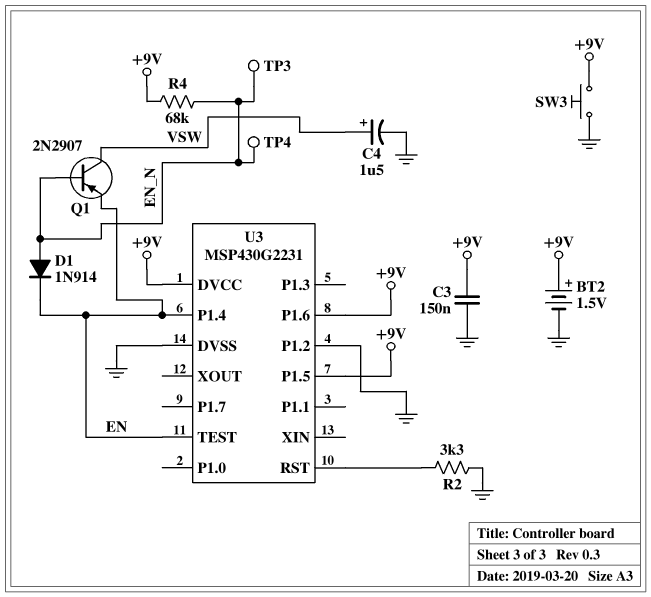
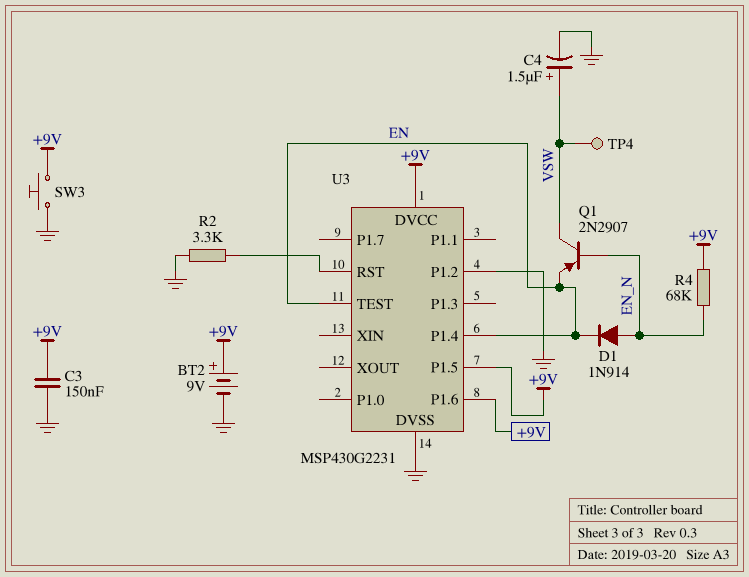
BT2: 1.5V (plus +9V, minus GND) -> 9V (plus +9V, minus GND)
TP3: test point (EN_N) -> none
TP4: test point (EN_N) -> test point (VSW)

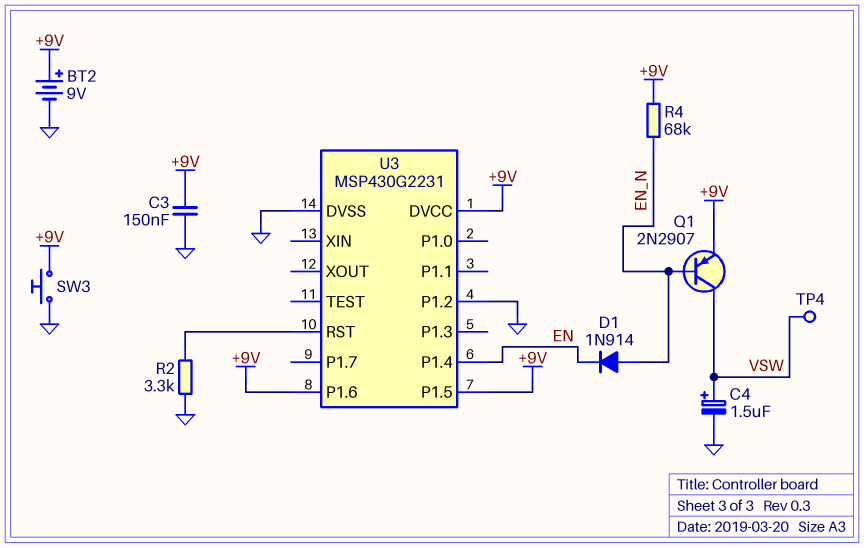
Q1: PNP 2N2907 (B EN_N, C VSW, E EN) -> PNP 2N2907 (B EN_N, C VSW, E +9V)
U3 pin TEST: EN -> none

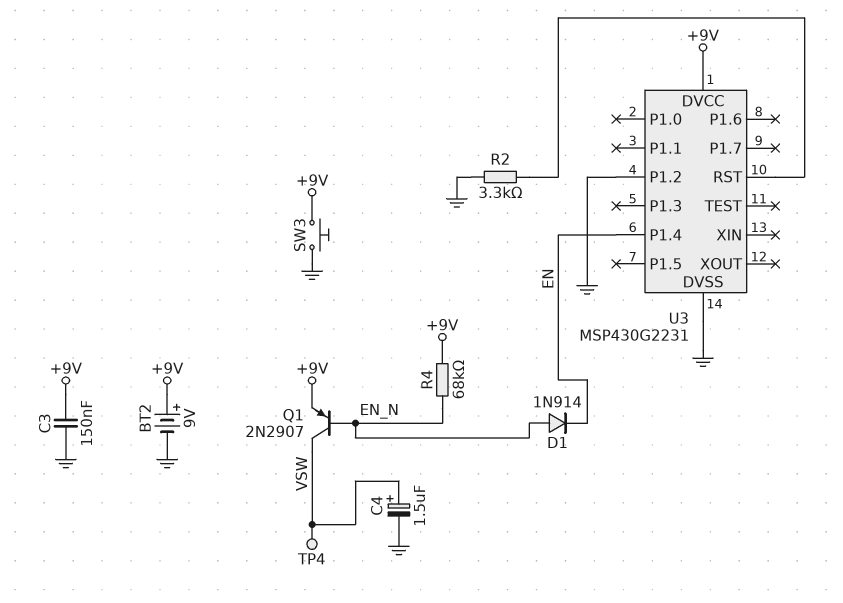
U3 pin P1.5: +9V -> none
U3 pin P1.6: +9V -> none

